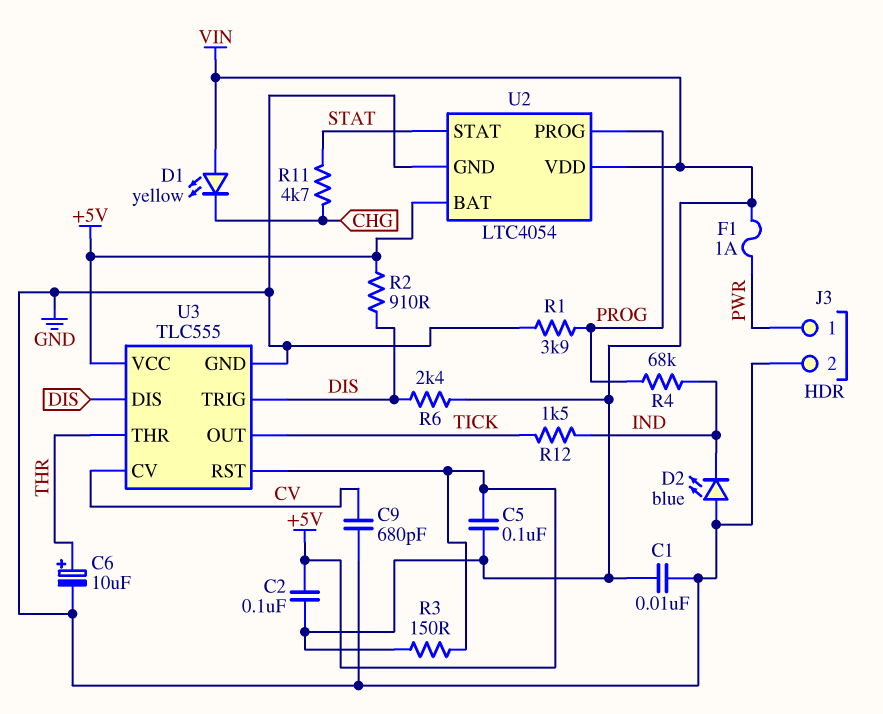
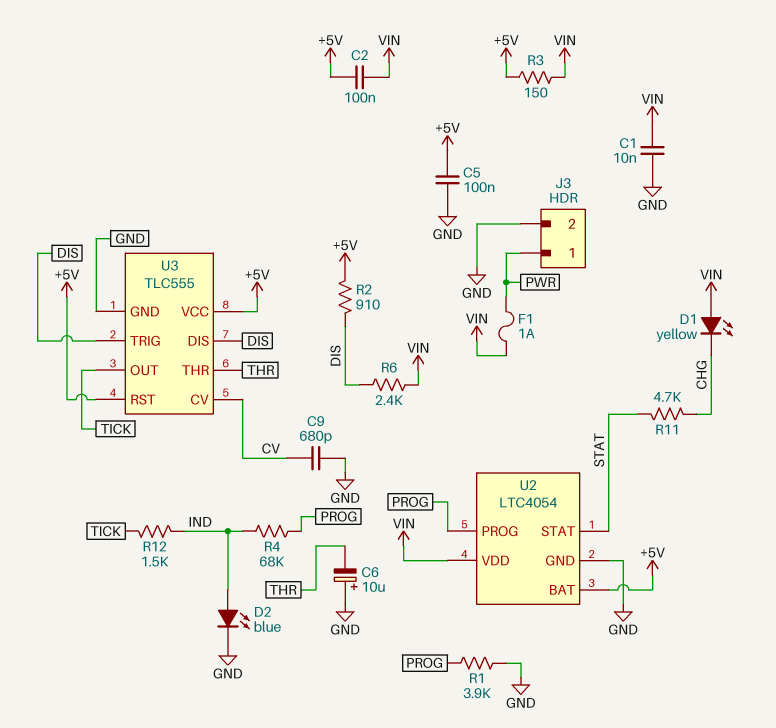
C5: 100nF (+5V, VIN) -> 100nF (+5V, GND)
C6: 10uF (plus THR, minus GND) -> 10uF (plus GND, minus THR)
D2: LED blue (A GND, K IND) -> LED blue (A IND, K GND)

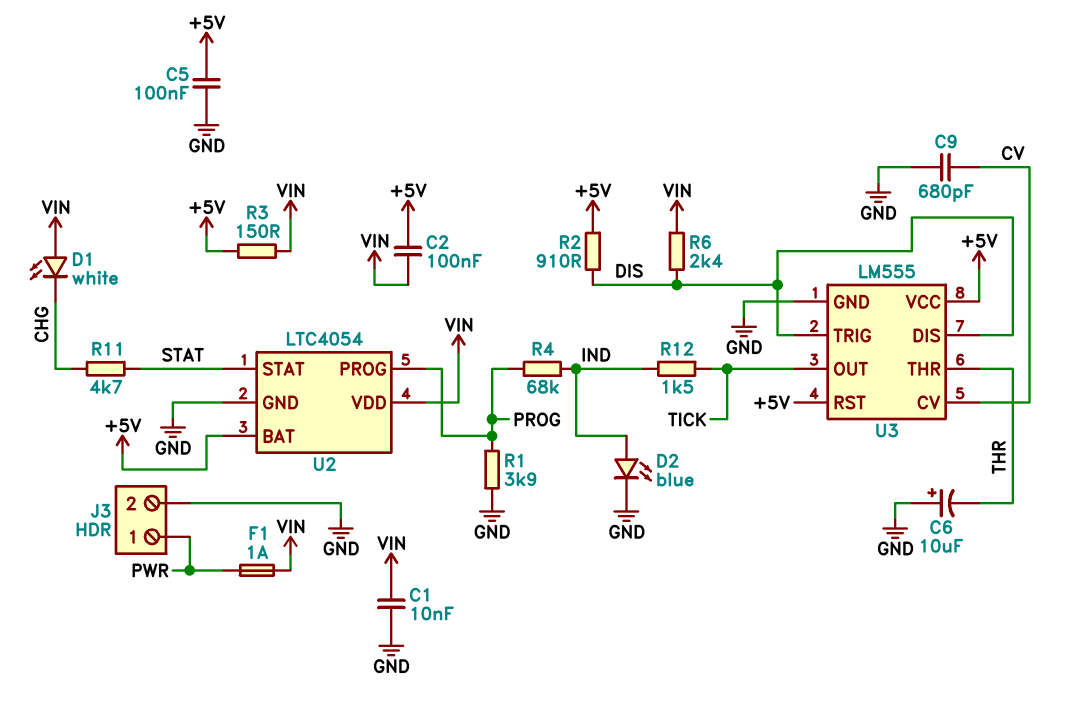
D1: LED yellow (A VIN, K CHG) -> LED white (A VIN, K CHG)
U3: TLC555 -> LM555

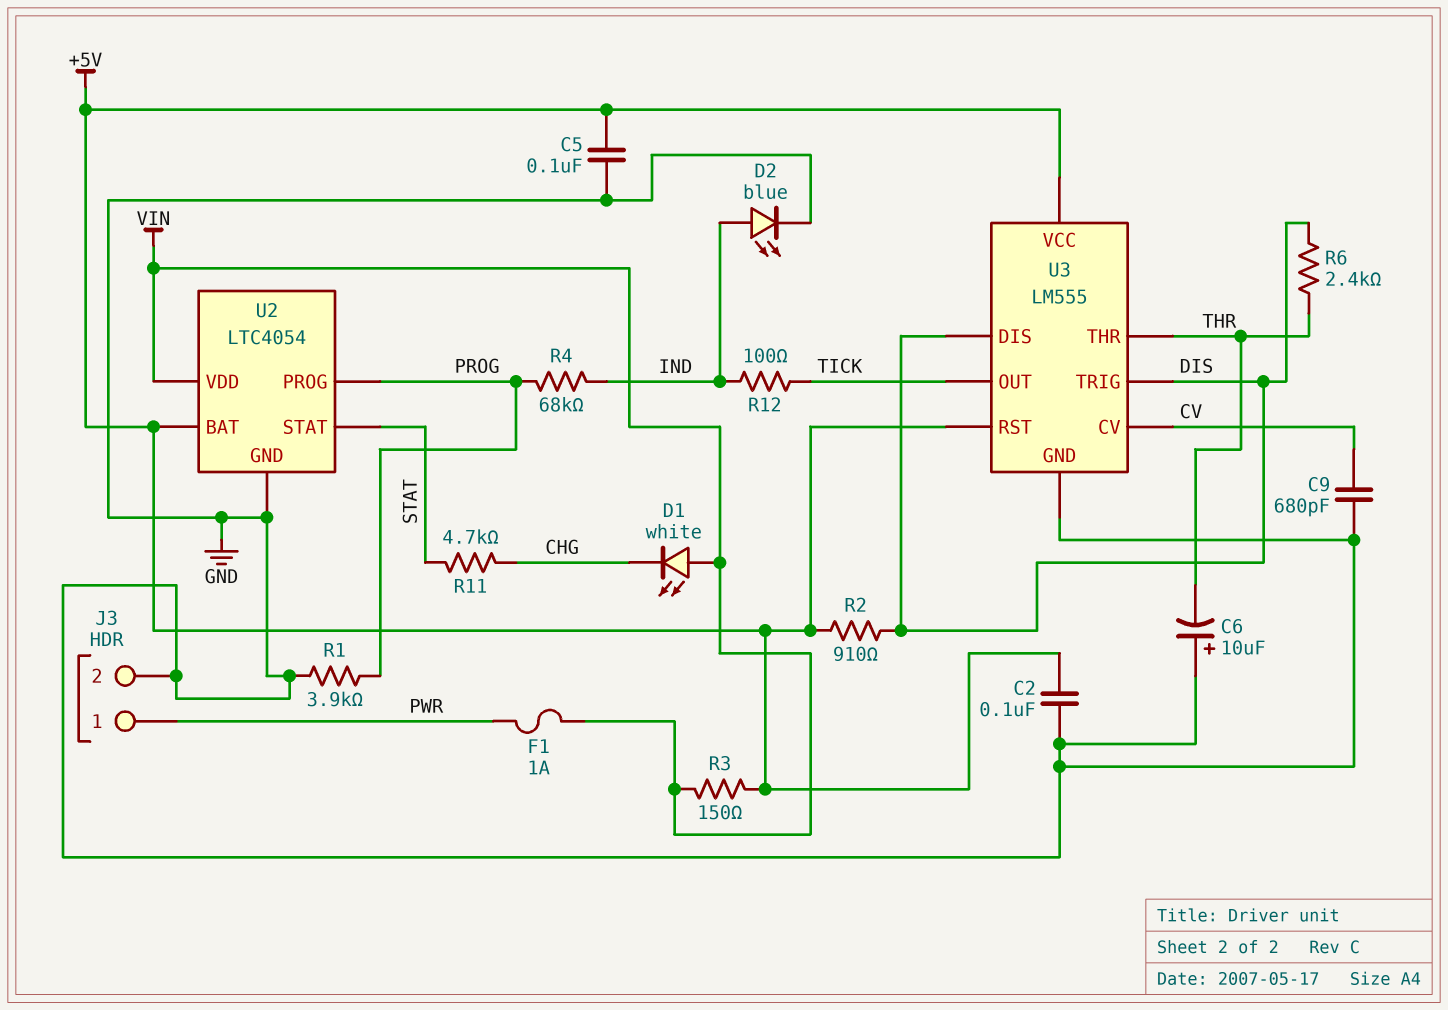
C1: 10nF (GND, VIN) -> none
C2: 100nF (+5V, VIN) -> 100nF (+5V, GND)
R6: 2.4k (DIS, VIN) -> 2.4k (DIS, THR)
R12: 1.5k (IND, TICK) -> 100 (IND, TICK)

